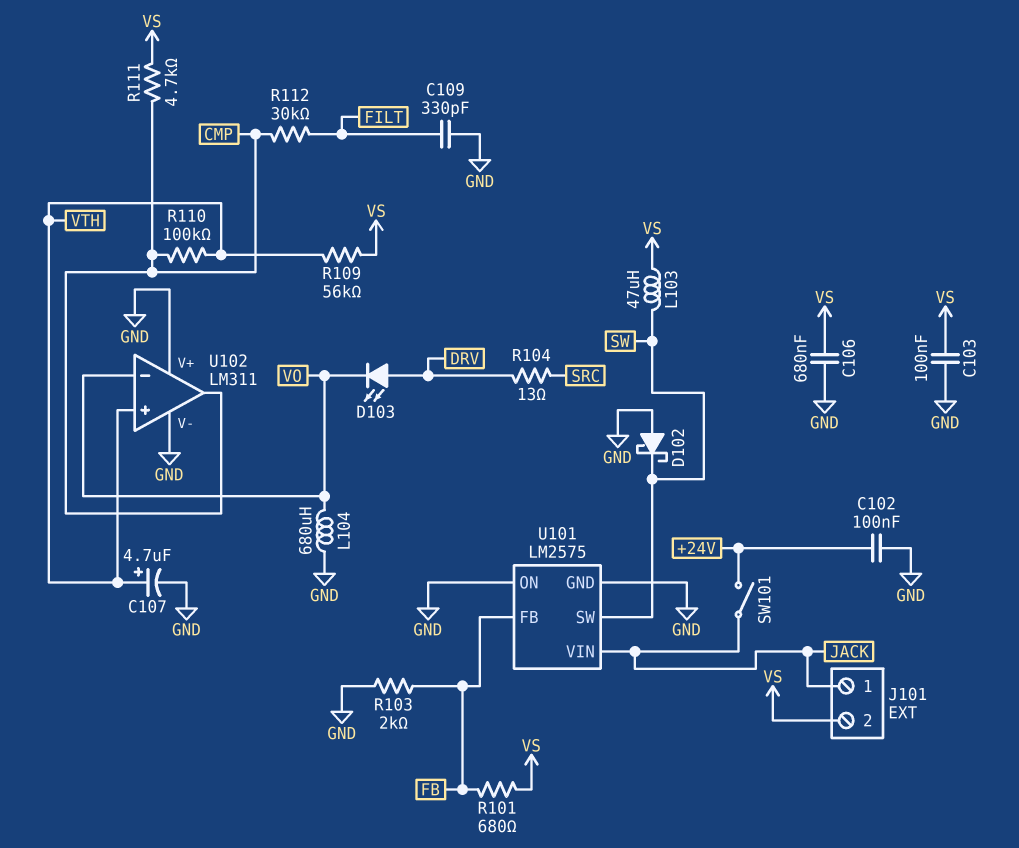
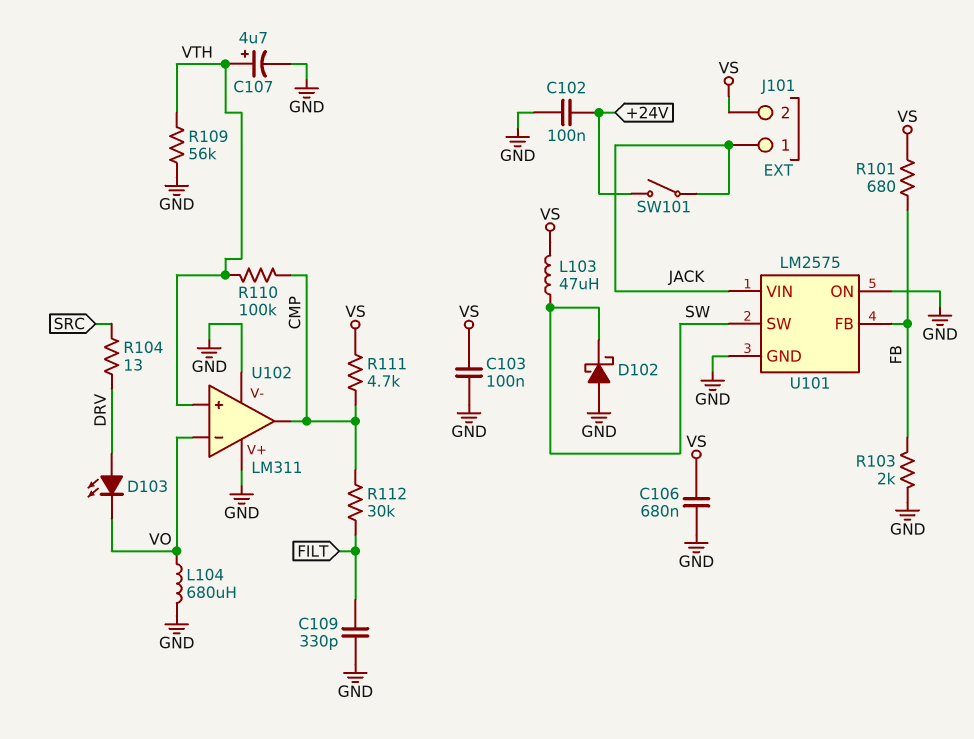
R109: 56k (VS, VTH) -> 56k (GND, VTH)

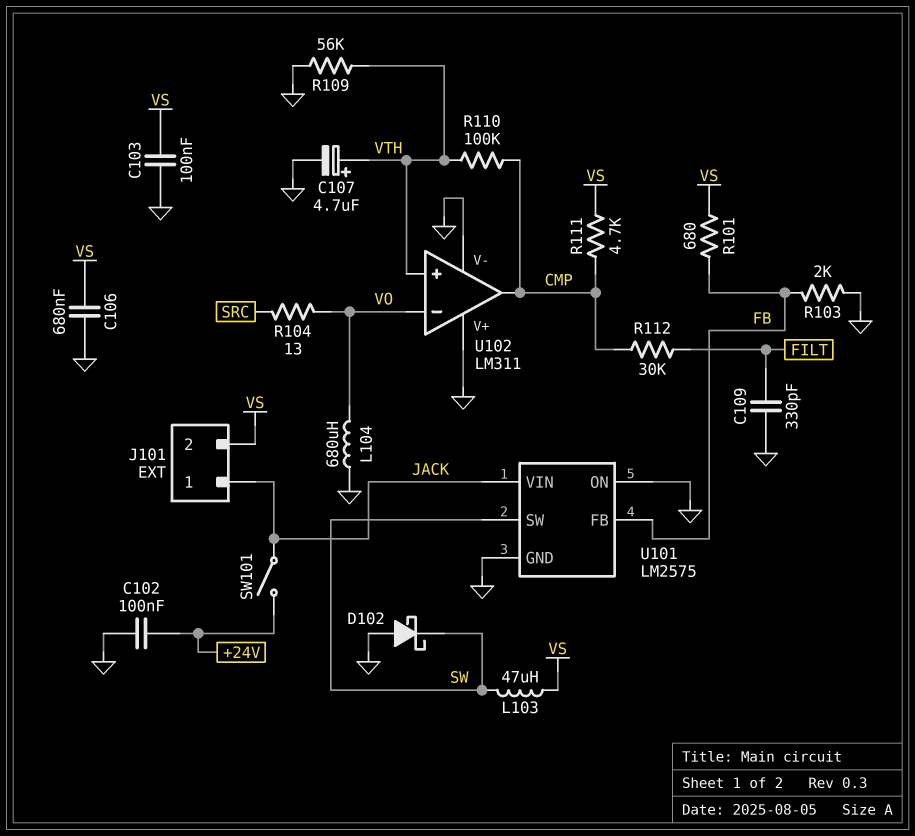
D103: LED (A DRV, K VO) -> none
R104: 13 (DRV, SRC) -> 13 (SRC, VO)

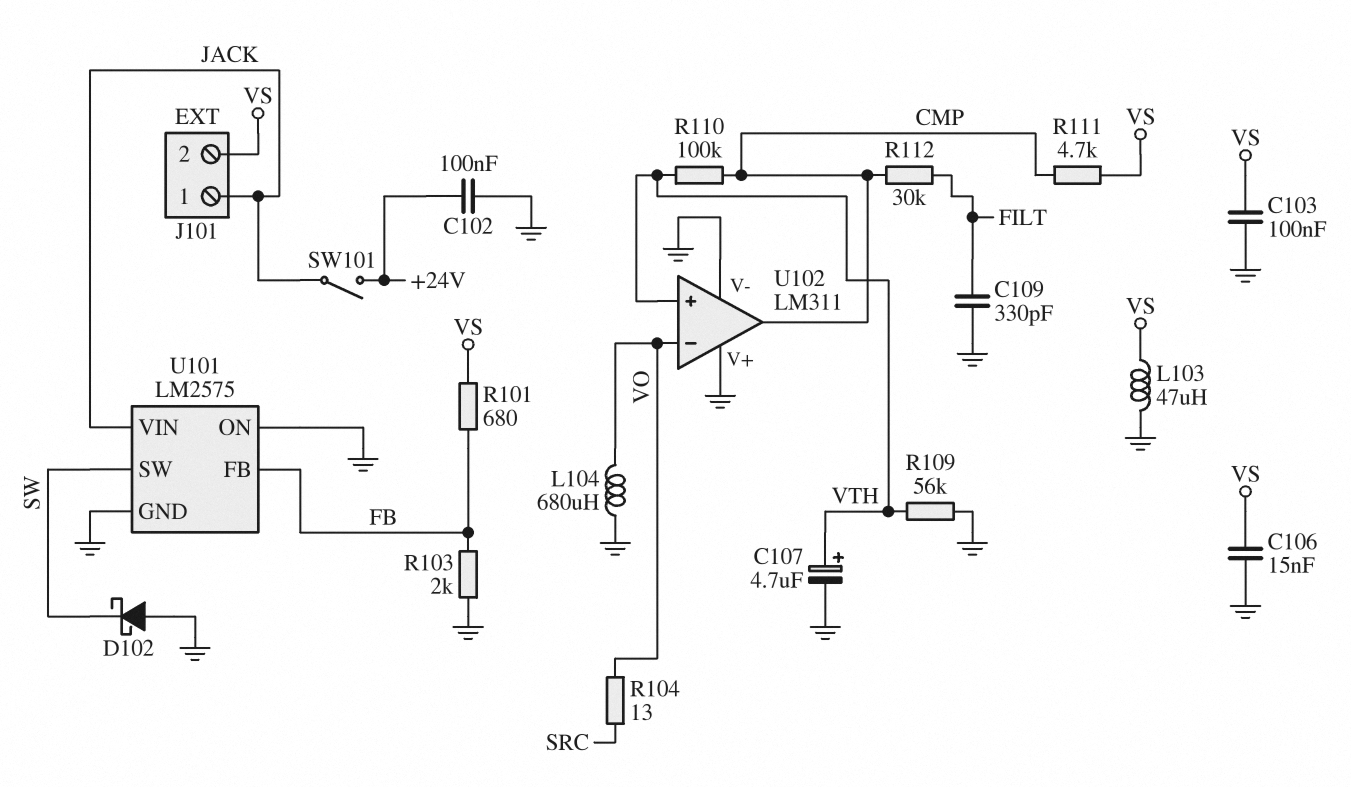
C106: 680nF (GND, VS) -> 15nF (GND, VS)
L103: 47uH (SW, VS) -> 47uH (GND, VS)

